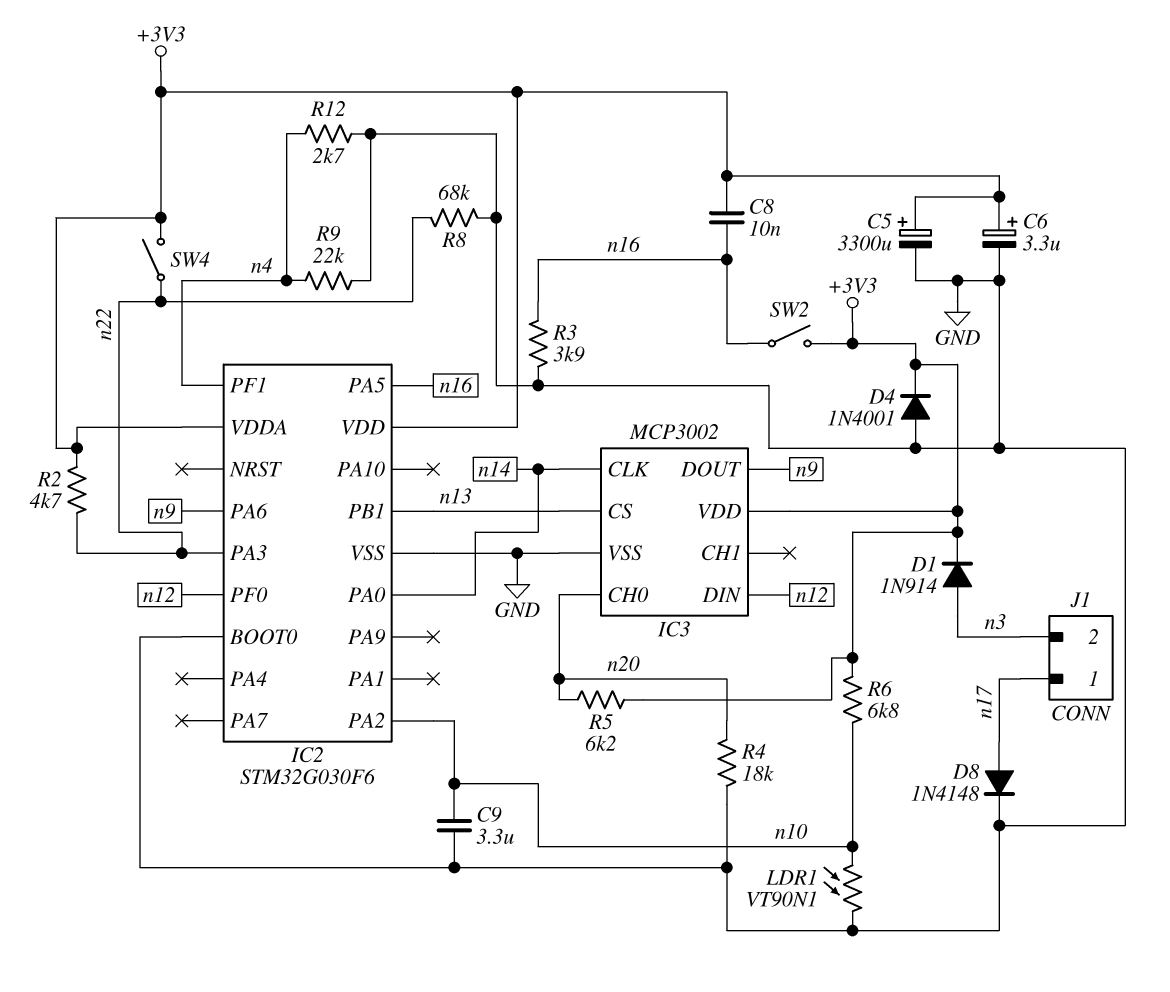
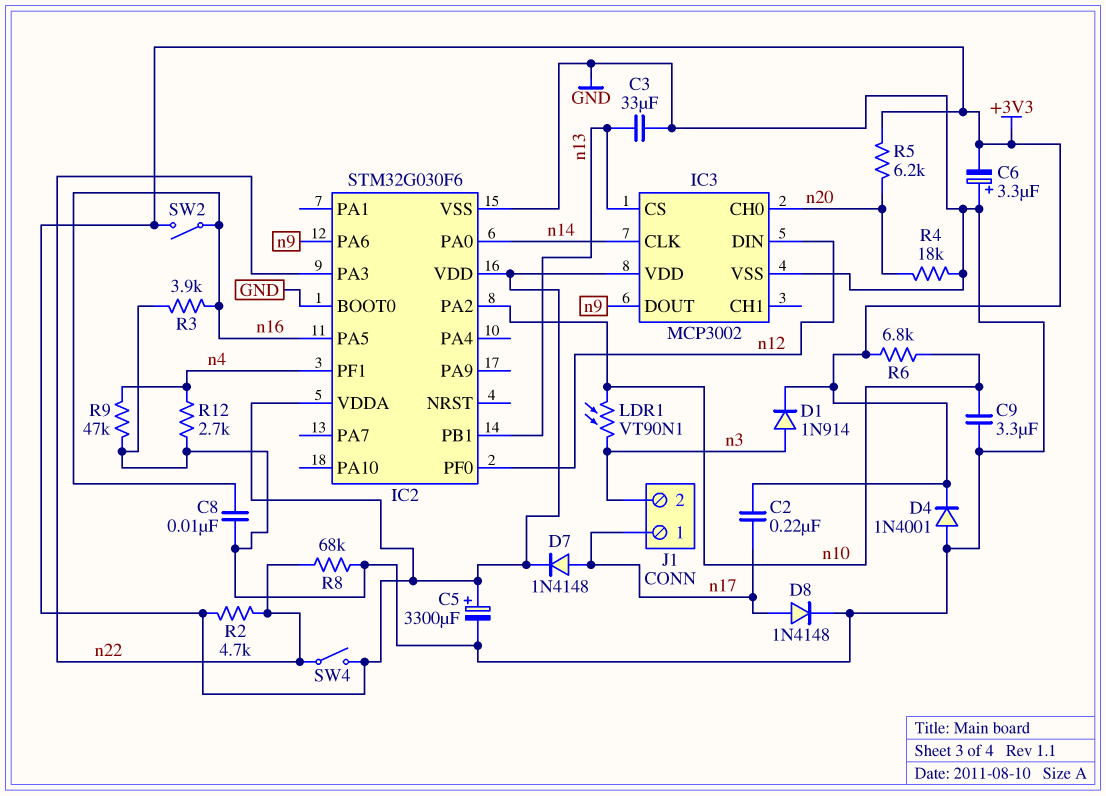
C2: none -> 220nF (+3V3, n17)
C3: none -> 33uF (GND, n13)
C6: 3.3uF (plus +3V3, minus GND) -> 3.3uF (plus GND, minus +3V3)
C8: 10nF (+3V3, n16) -> 10nF (GND, n16)
D7: none -> diode 1N4148 (A n17, K +3V3)
LDR1: VT90N1 (GND, n10) -> VT90N1 (n3, n10)
R9: 22k (GND, n4) -> 47k (GND, n4)

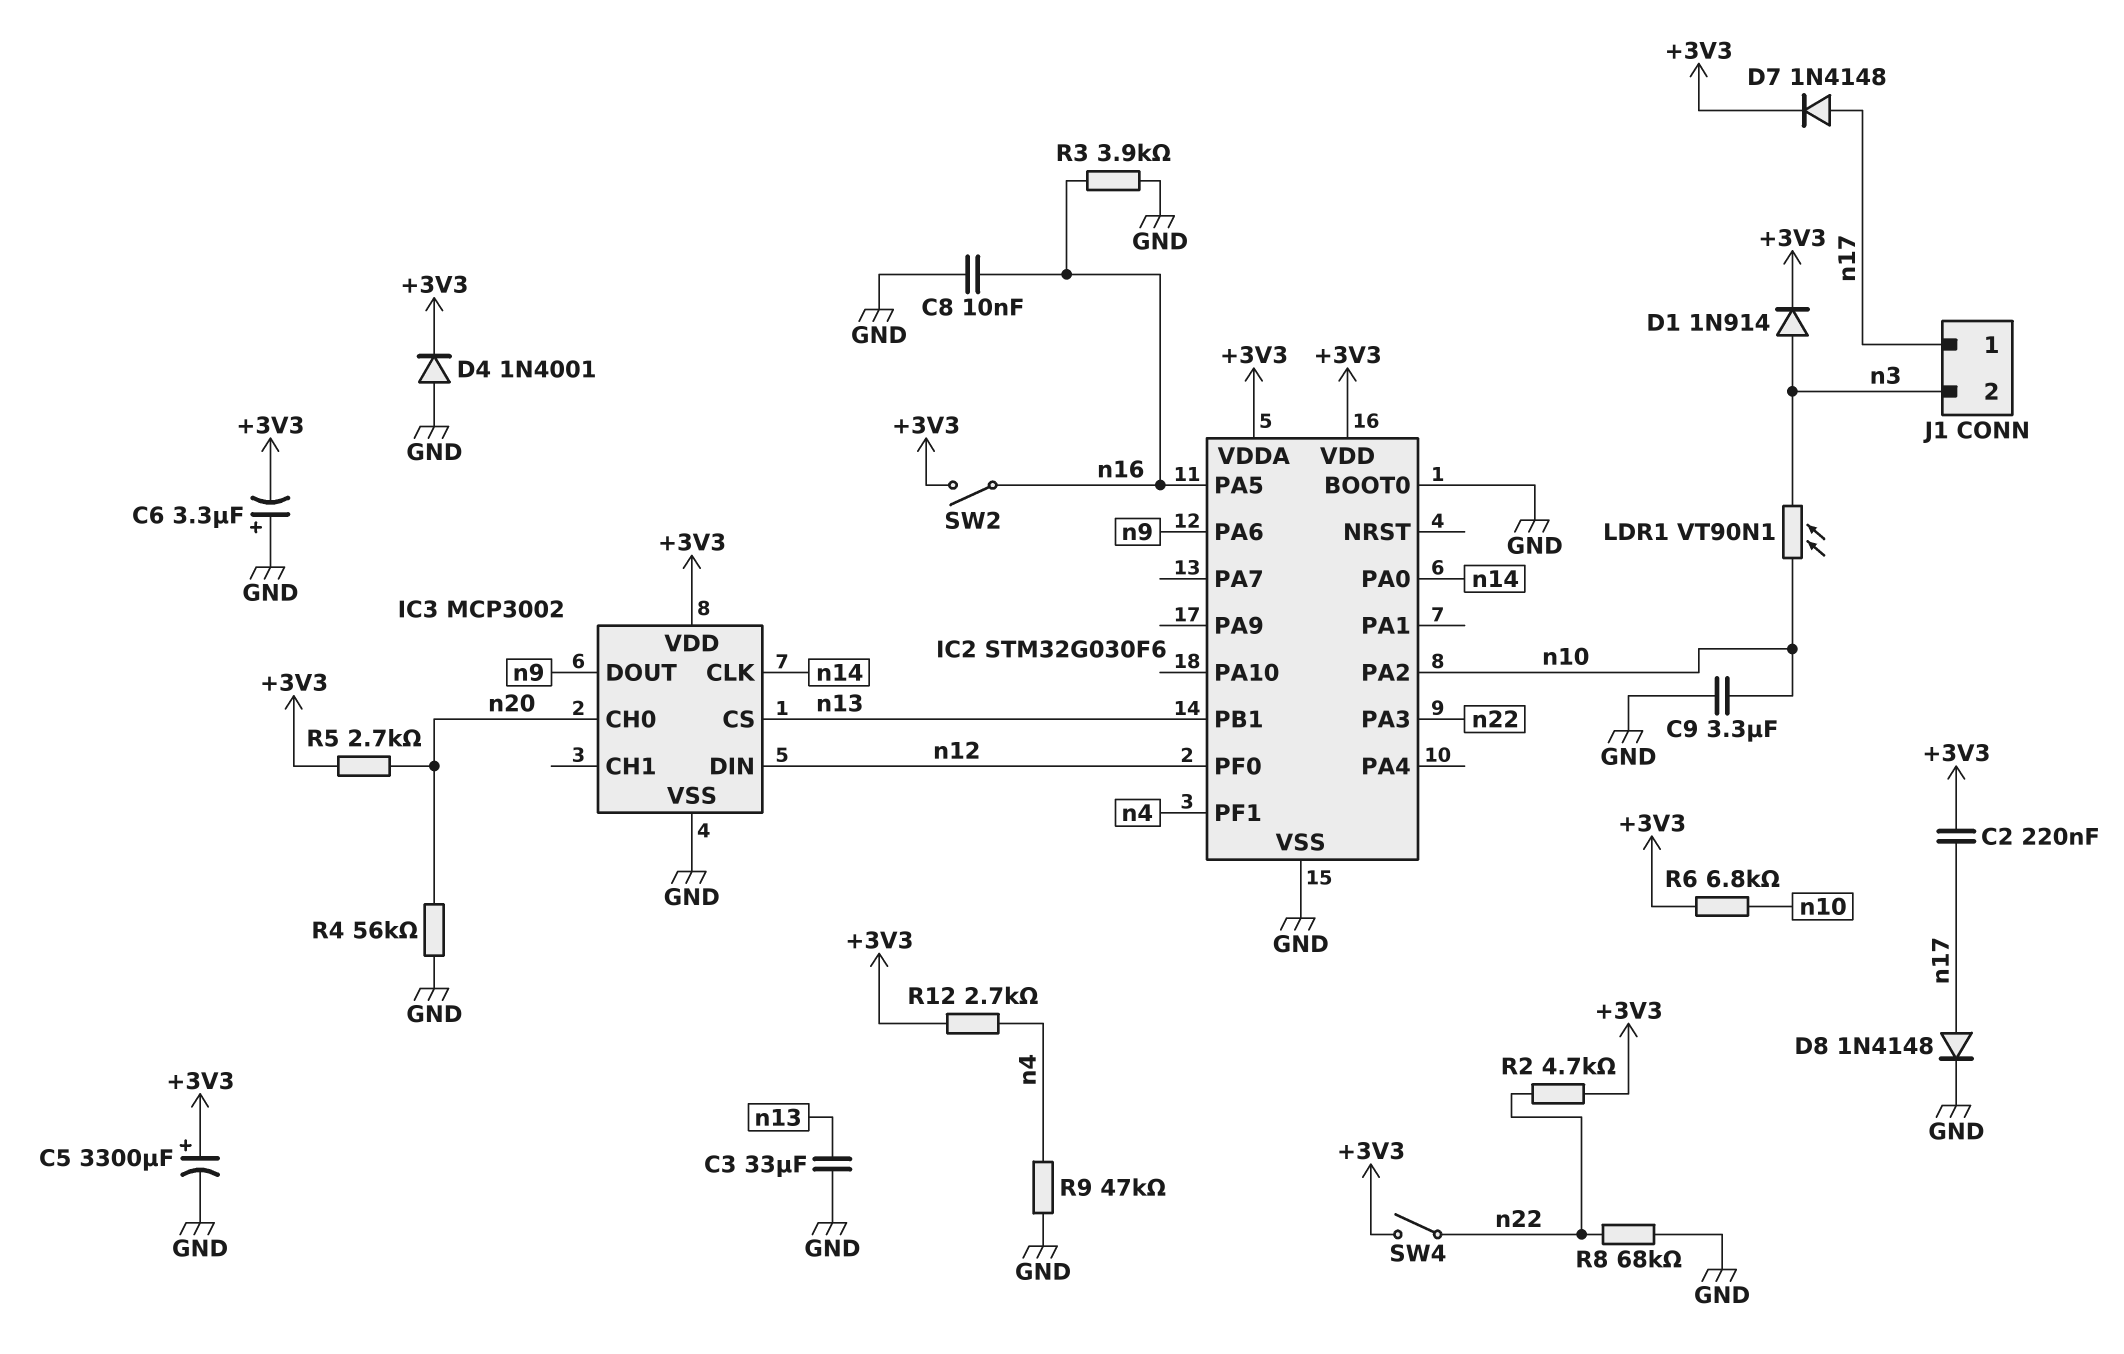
R4: 18k (GND, n20) -> 56k (GND, n20)
R5: 6.2k (+3V3, n20) -> 2.7k (+3V3, n20)
R12: 2.7k (GND, n4) -> 2.7k (+3V3, n4)

